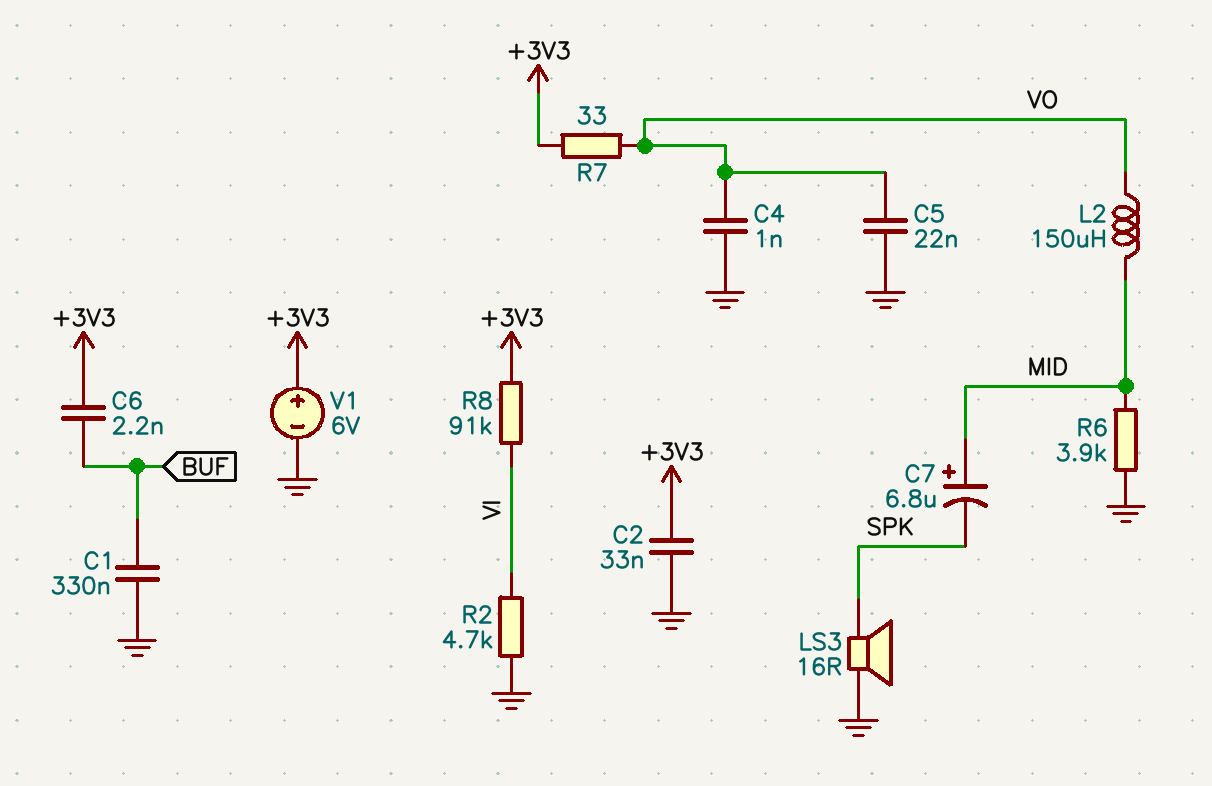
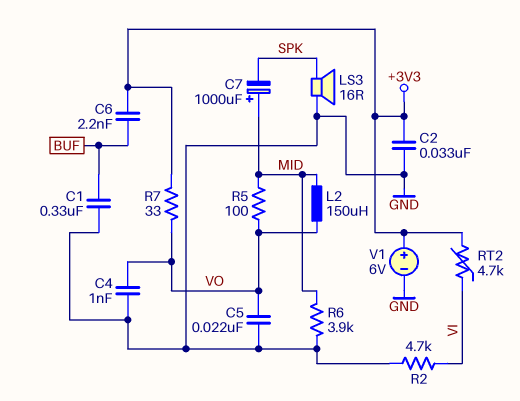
C7: 6.8uF (plus MID, minus SPK) -> 1000uF (plus MID, minus SPK)
R5: none -> 100 (MID, VO)
R8: 91k (+3V3, VI) -> none
RT2: none -> 4.7k (+3V3, VI)

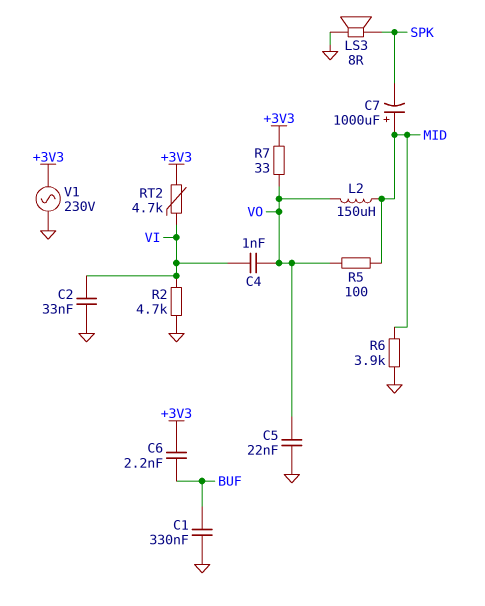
C2: 33nF (+3V3, GND) -> 33nF (GND, VI)
C4: 1nF (GND, VO) -> 1nF (VI, VO)
LS3: speaker 16R (GND, SPK) -> speaker 8R (GND, SPK)
V1: 6V (plus +3V3, minus GND) -> AC 230V (+3V3, GND)

